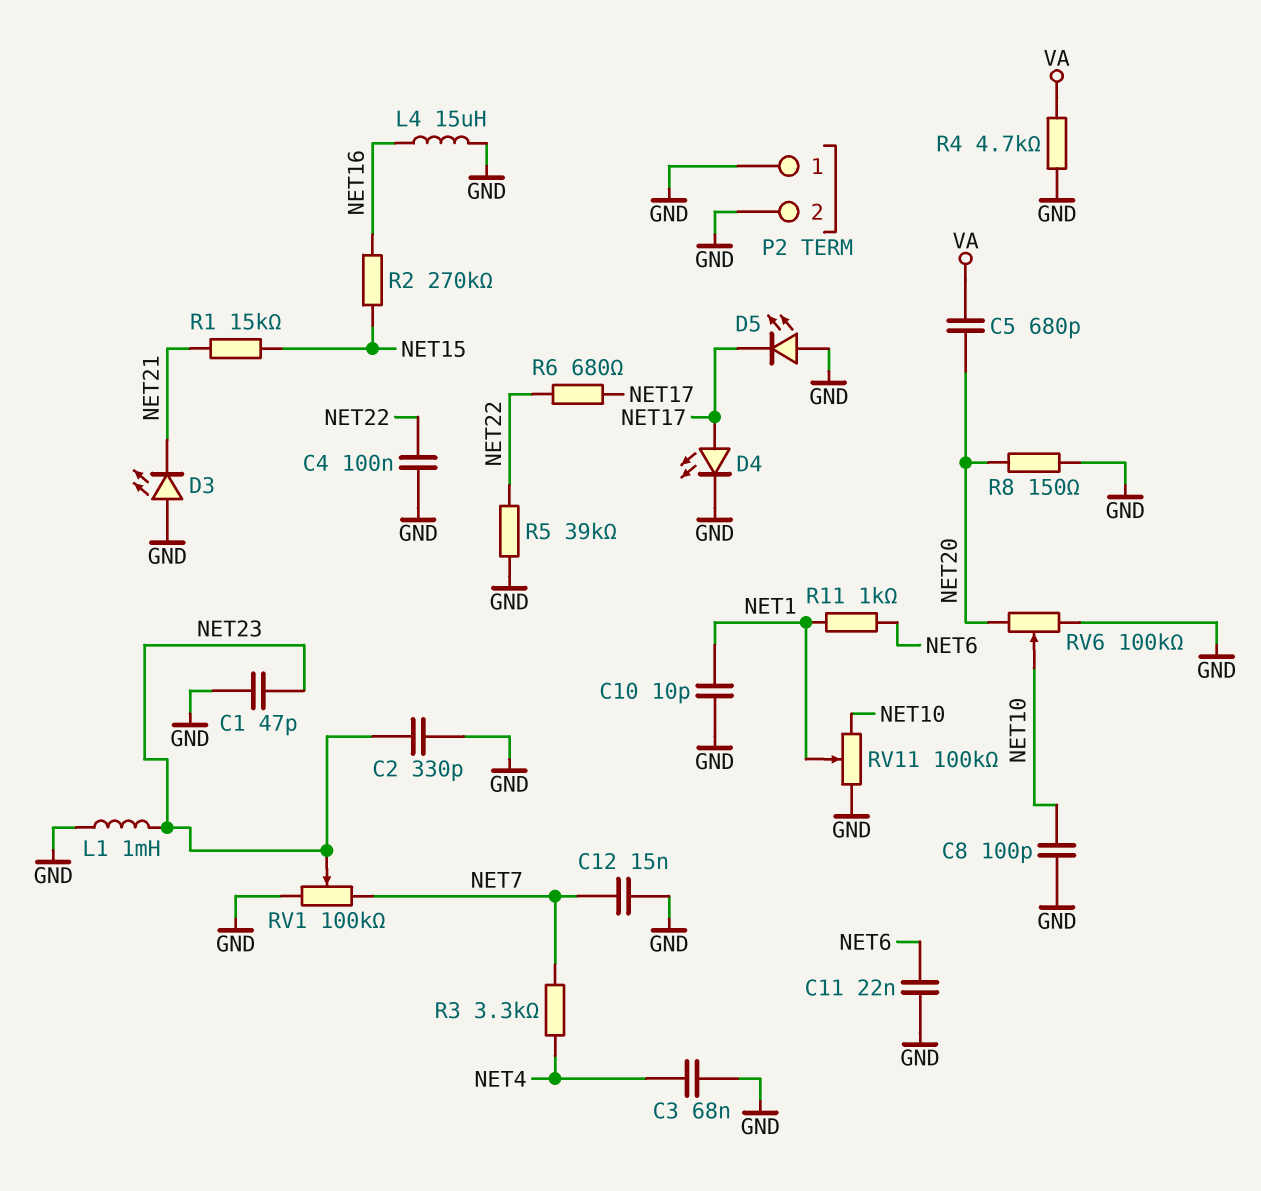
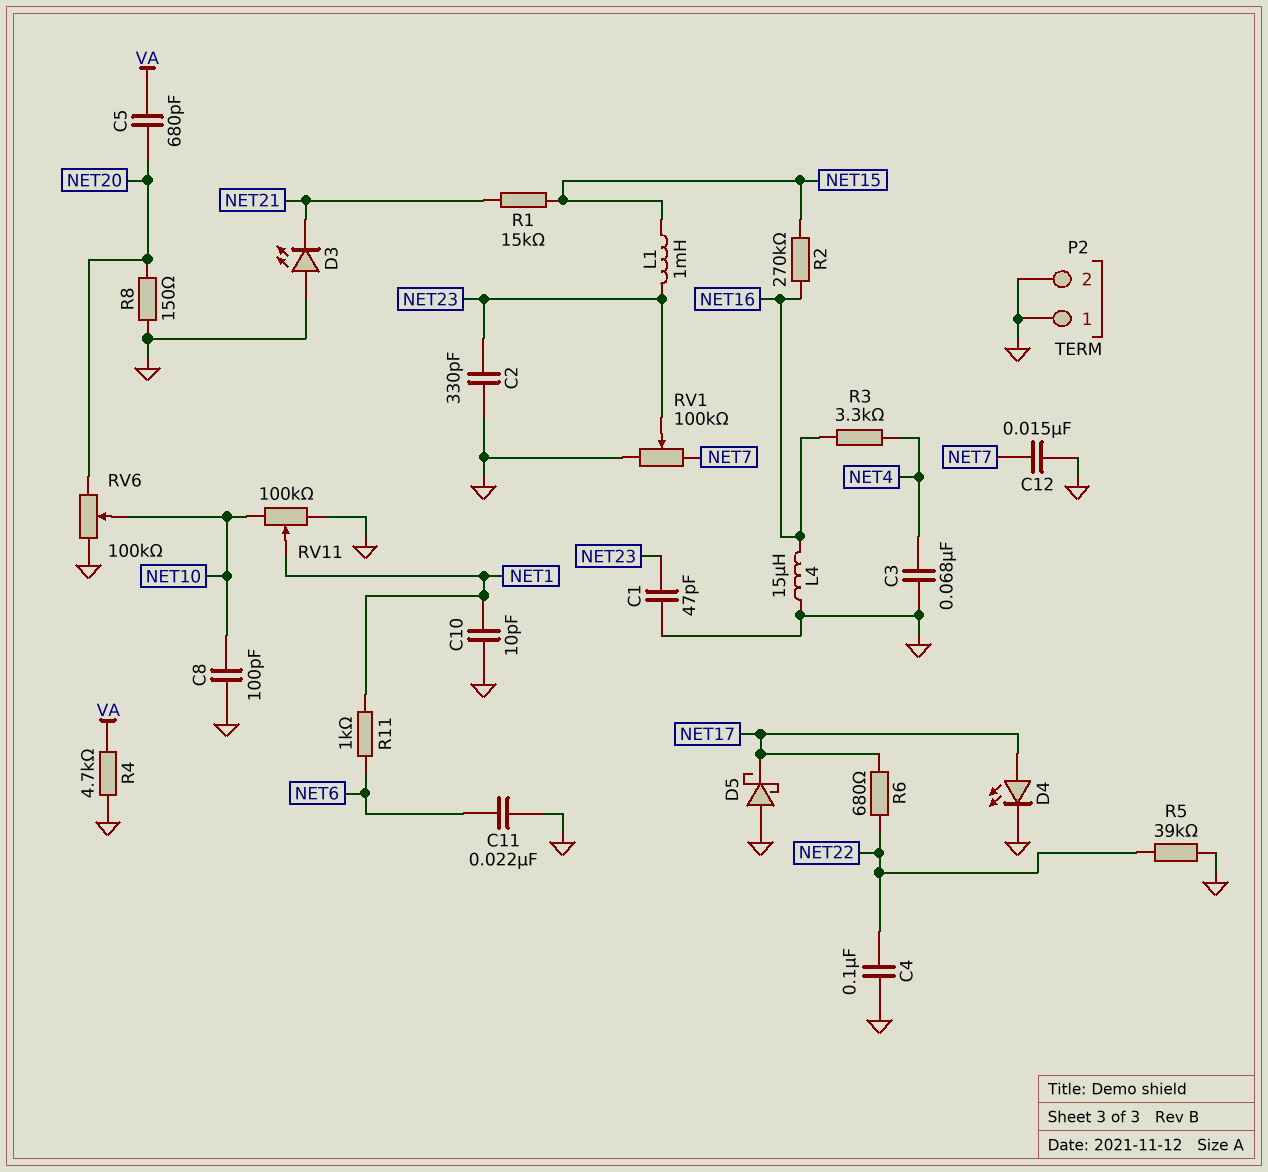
D5: LED (A GND, K NET17) -> schottky (A GND, K NET17)
L1: 1mH (GND, NET23) -> 1mH (NET15, NET23)
R3: 3.3k (NET4, NET7) -> 3.3k (NET4, NET16)

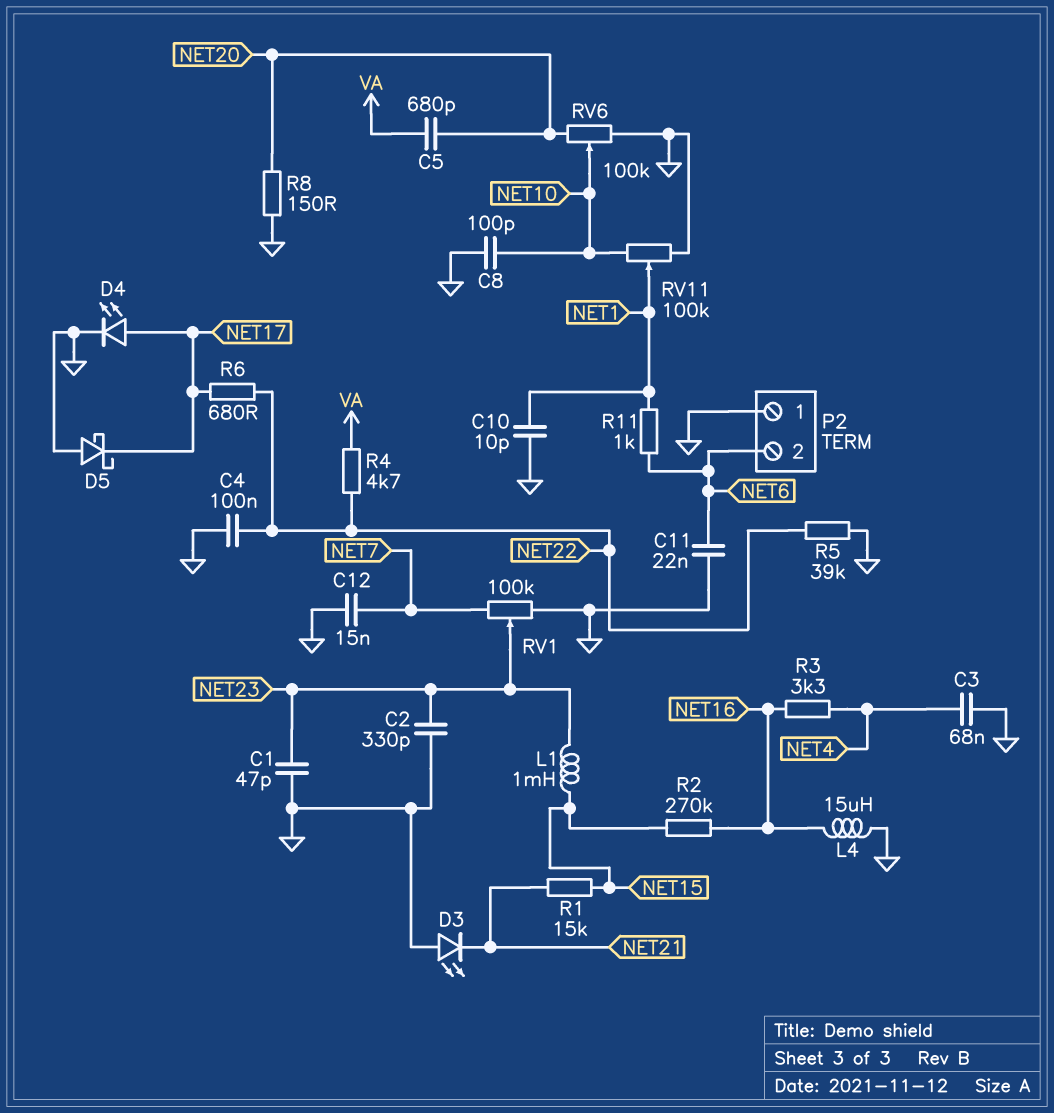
P2 pin 2: GND -> NET6
R4: 4.7k (GND, VA) -> 4.7k (NET22, VA)

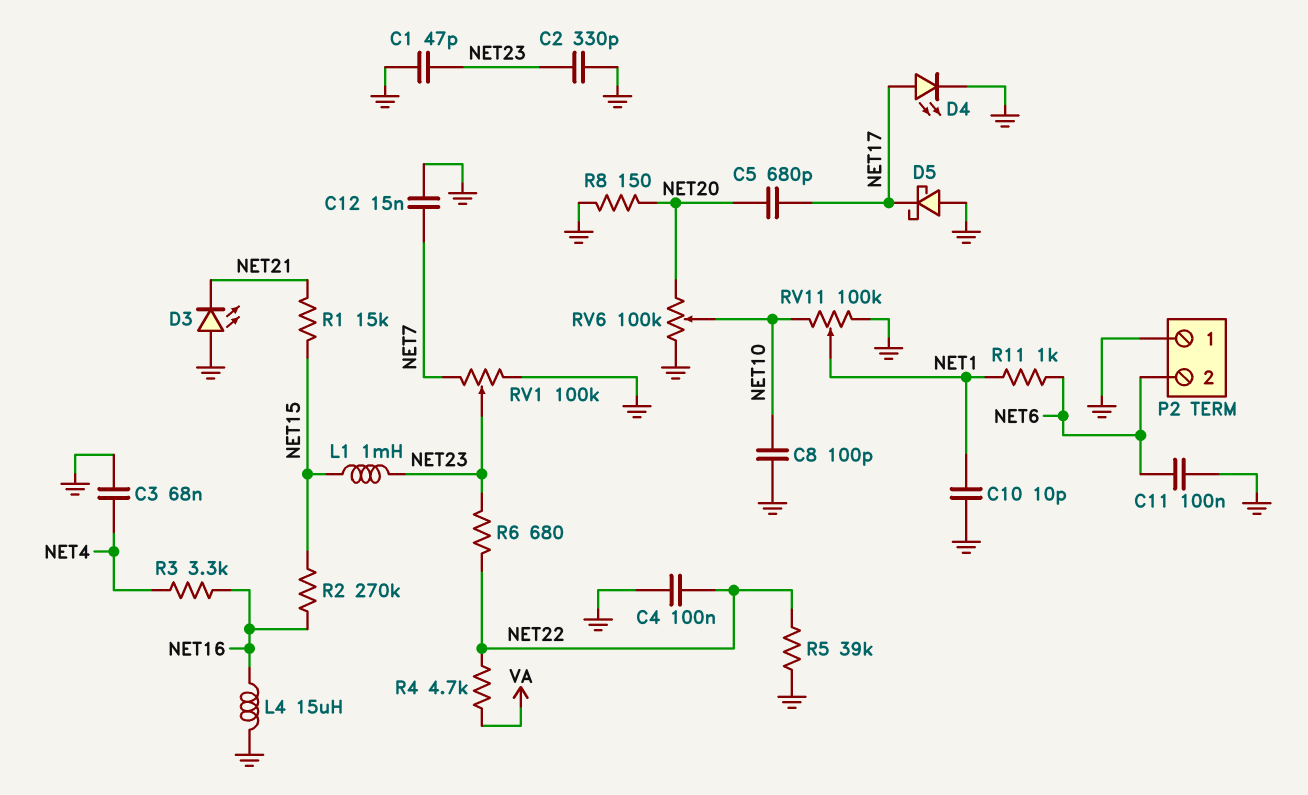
C5: 680pF (NET20, VA) -> 680pF (NET17, NET20)
C11: 22nF (GND, NET6) -> 100nF (GND, NET6)
R6: 680 (NET17, NET22) -> 680 (NET22, NET23)

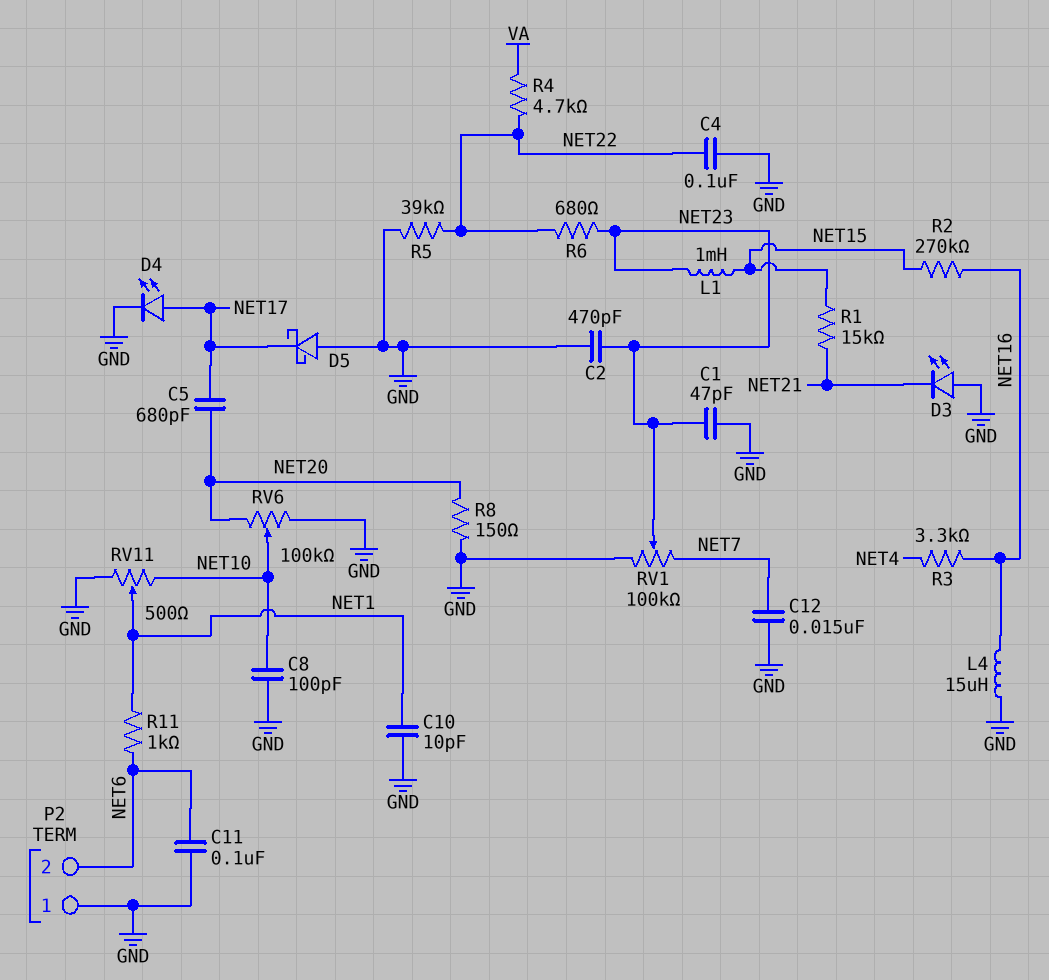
C2: 330pF (GND, NET23) -> 470pF (GND, NET23)
C3: 68nF (GND, NET4) -> none
RV11: 100k (GND, NET10, wiper NET1) -> 500 (GND, NET10, wiper NET1)

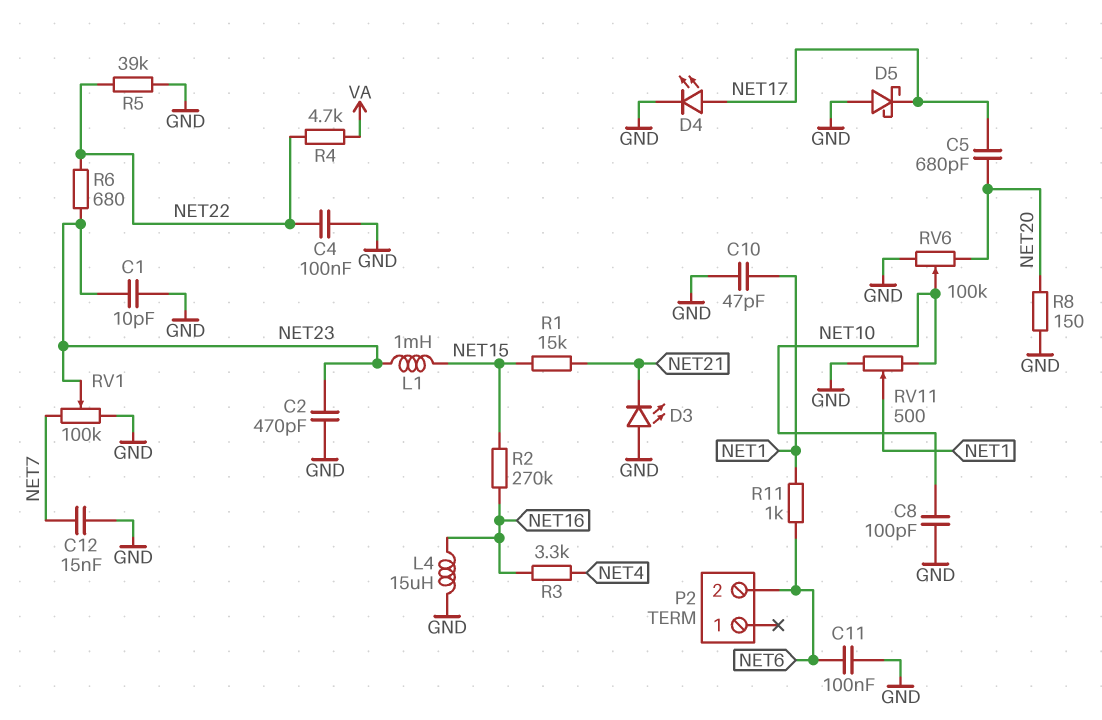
C1: 47pF (GND, NET23) -> 10pF (GND, NET23)
C10: 10pF (GND, NET1) -> 47pF (GND, NET1)
P2 pin 1: GND -> none

